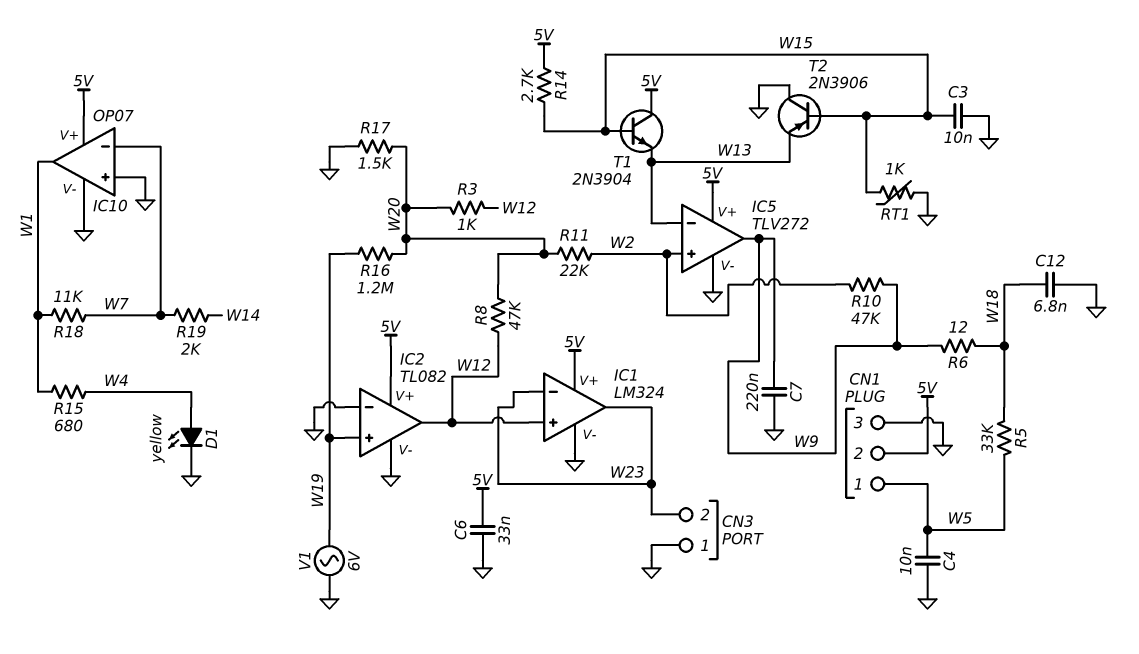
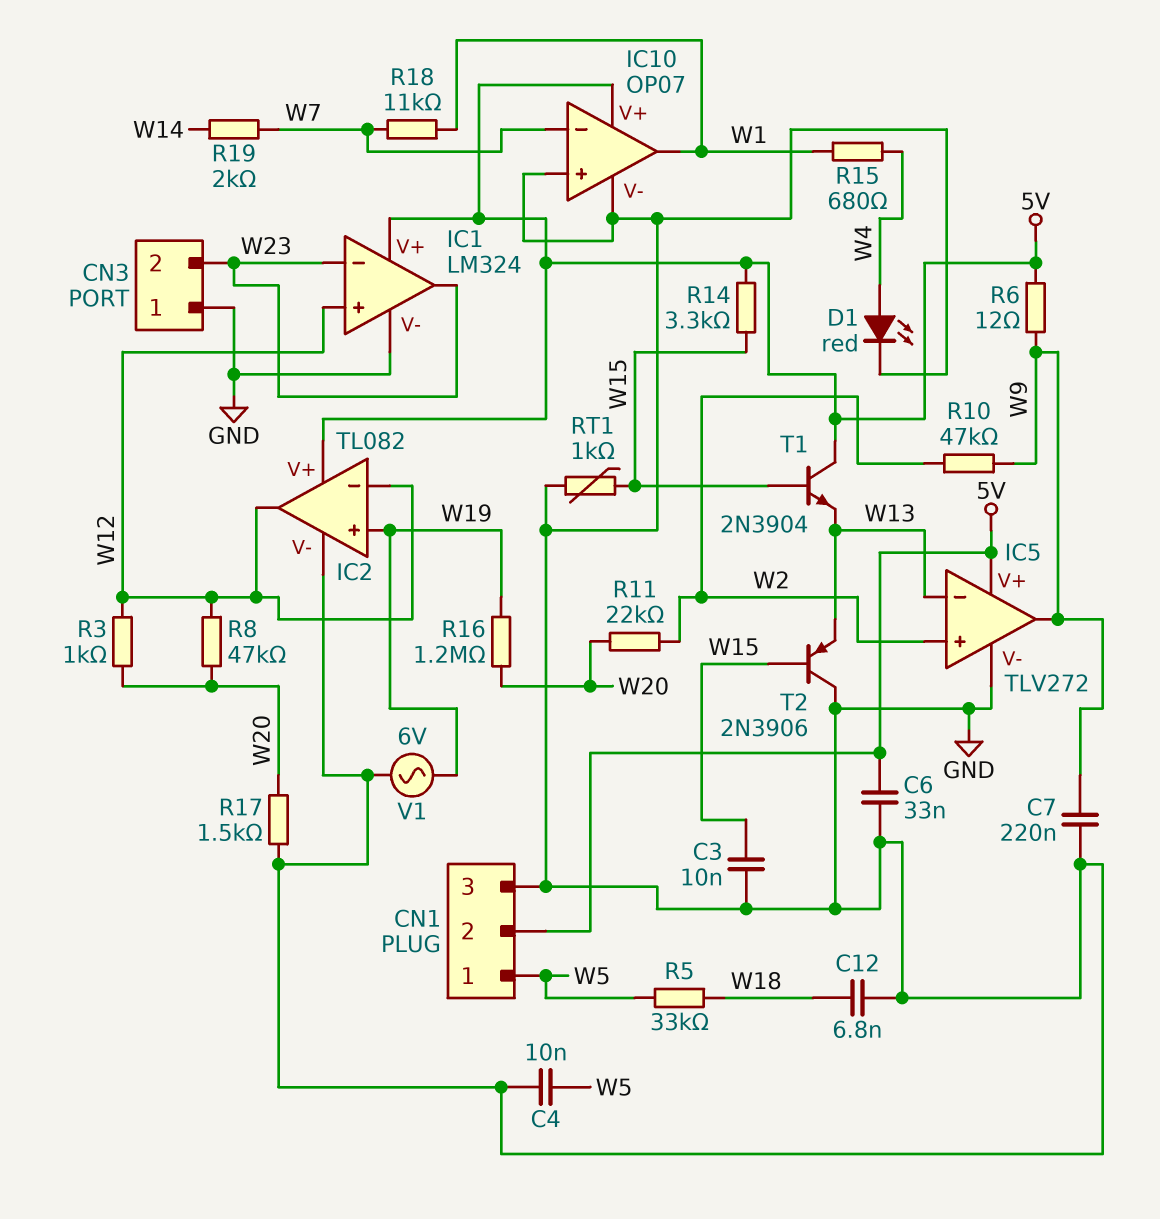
D1: LED yellow (A W4, K GND) -> LED red (A W4, K GND)
IC2 pin in-: GND -> W12
R6: 12 (W9, W18) -> 12 (5V, W9)
R14: 2.7k (5V, W15) -> 3.3k (5V, W15)

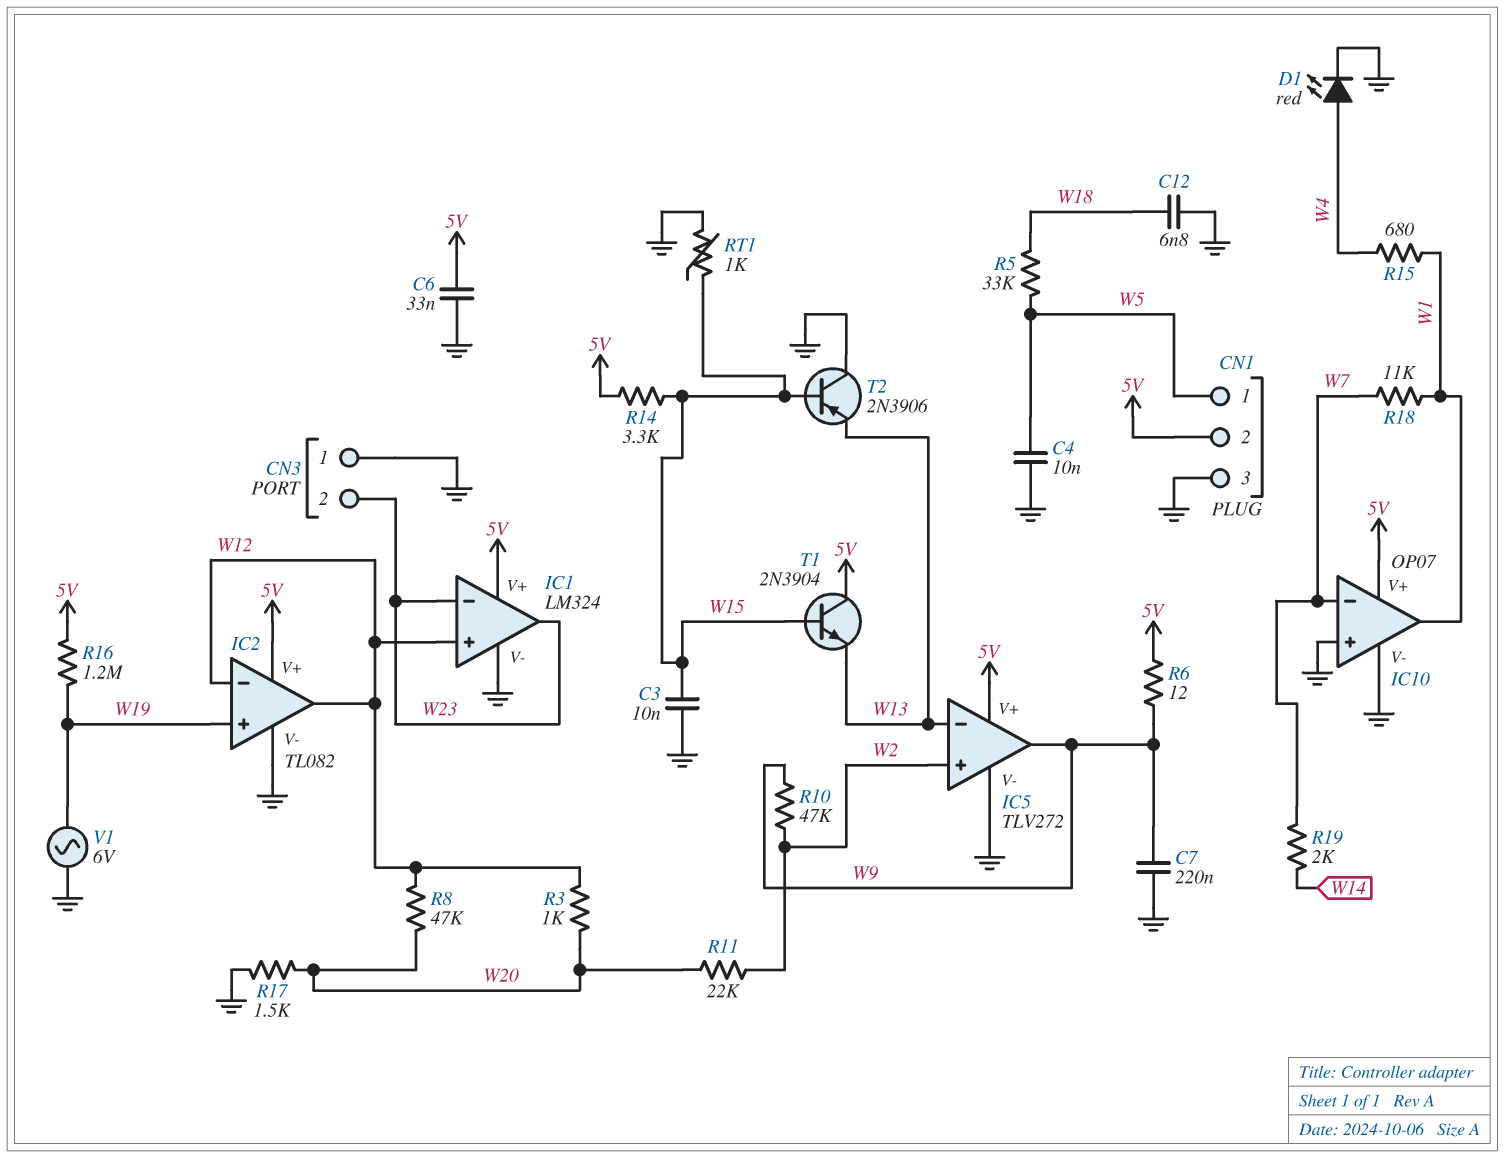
R16: 1.2M (W19, W20) -> 1.2M (5V, W19)

